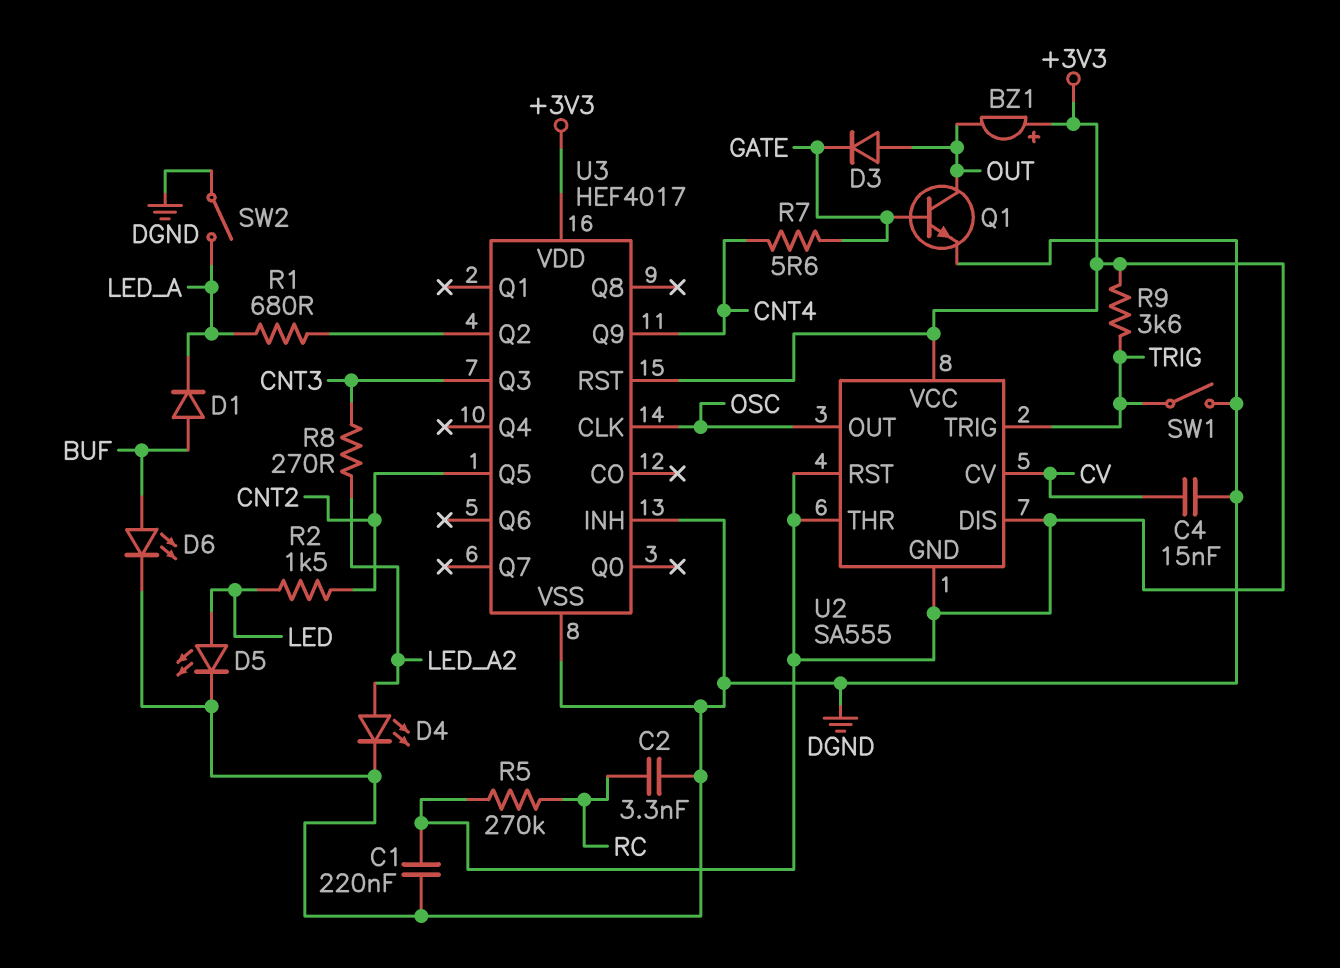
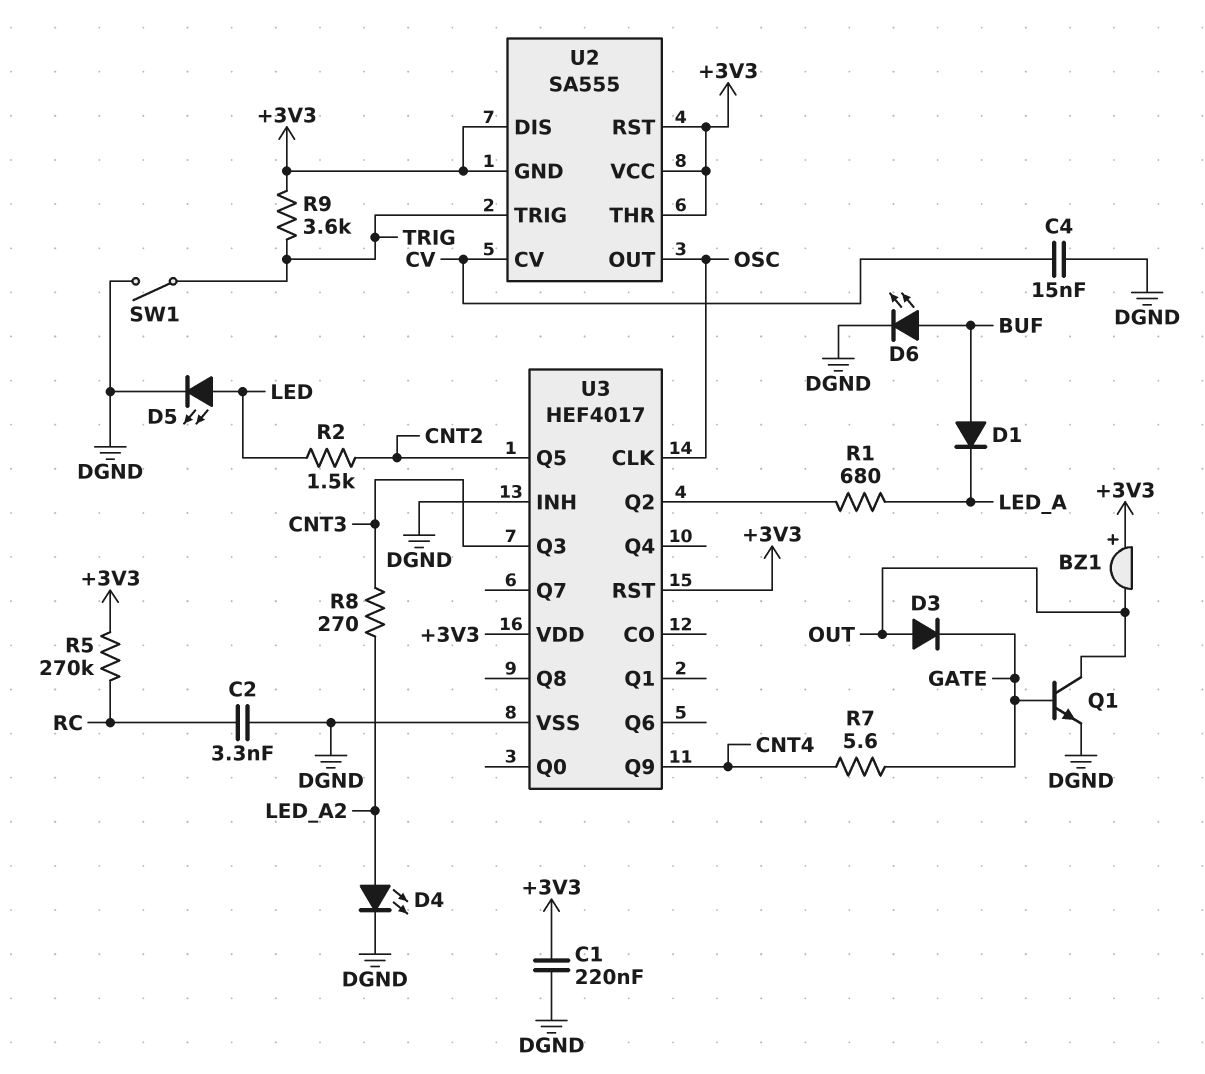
SW2: switch (DGND, LED_A) -> none

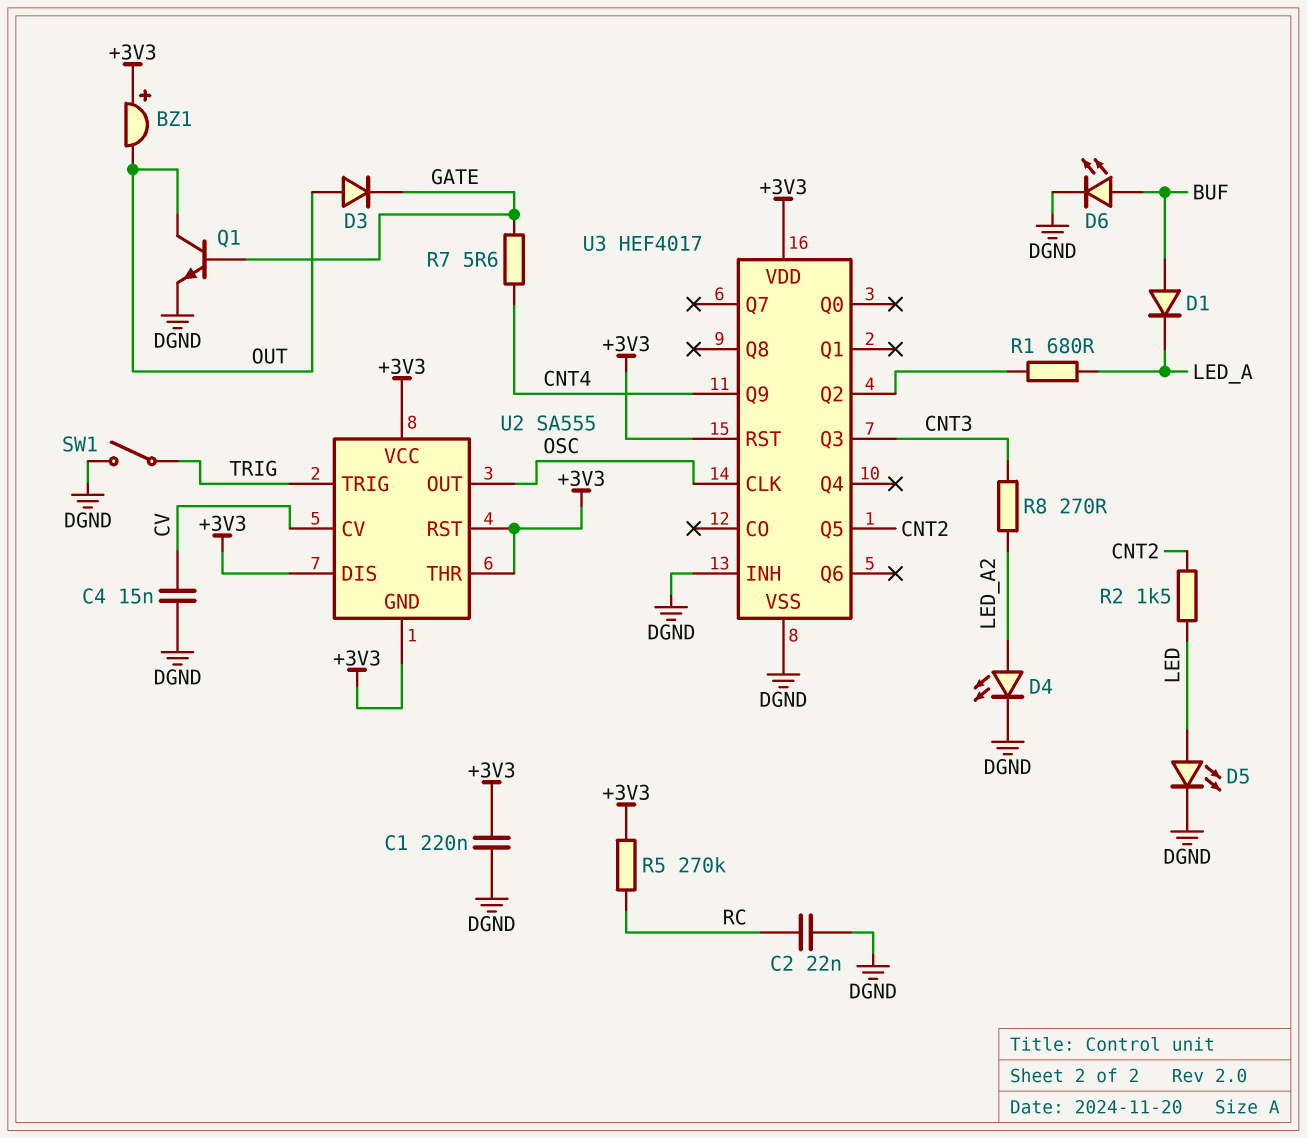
C2: 3.3nF (DGND, RC) -> 22nF (DGND, RC)
R9: 3.6k (+3V3, TRIG) -> none

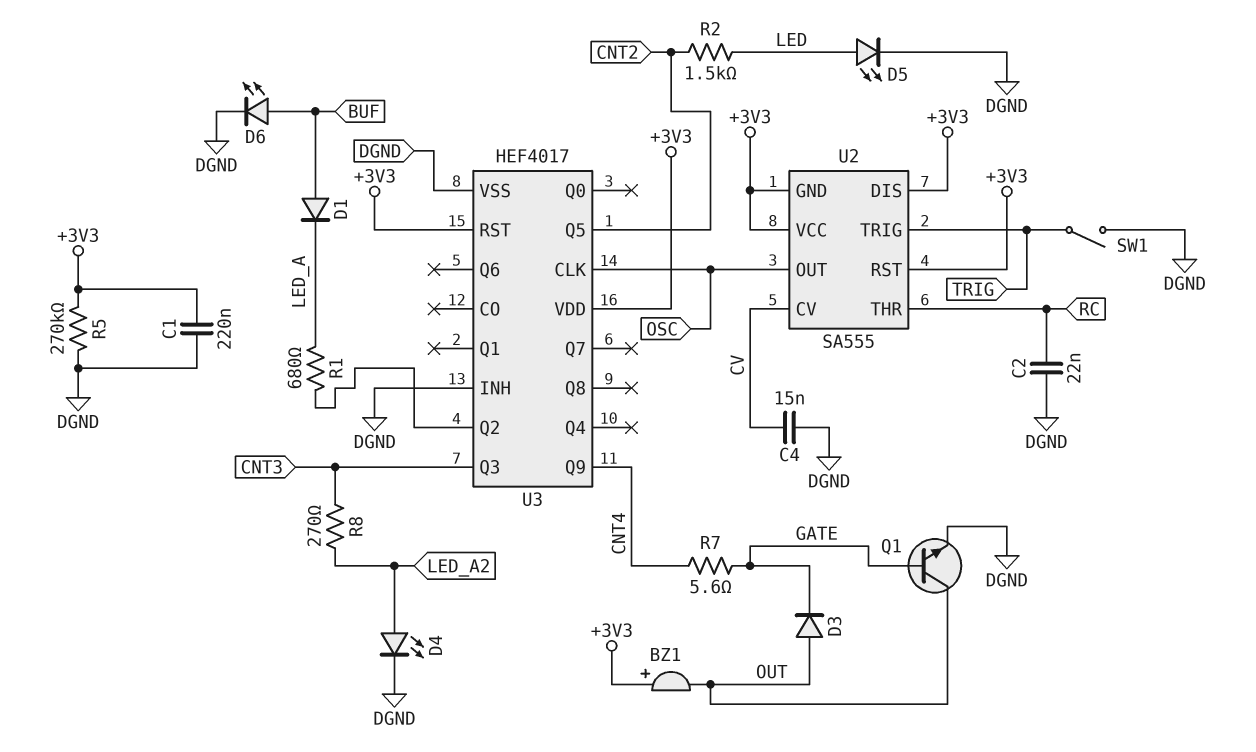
R5: 270k (+3V3, RC) -> 270k (+3V3, DGND)
U2 pin THR: +3V3 -> RC

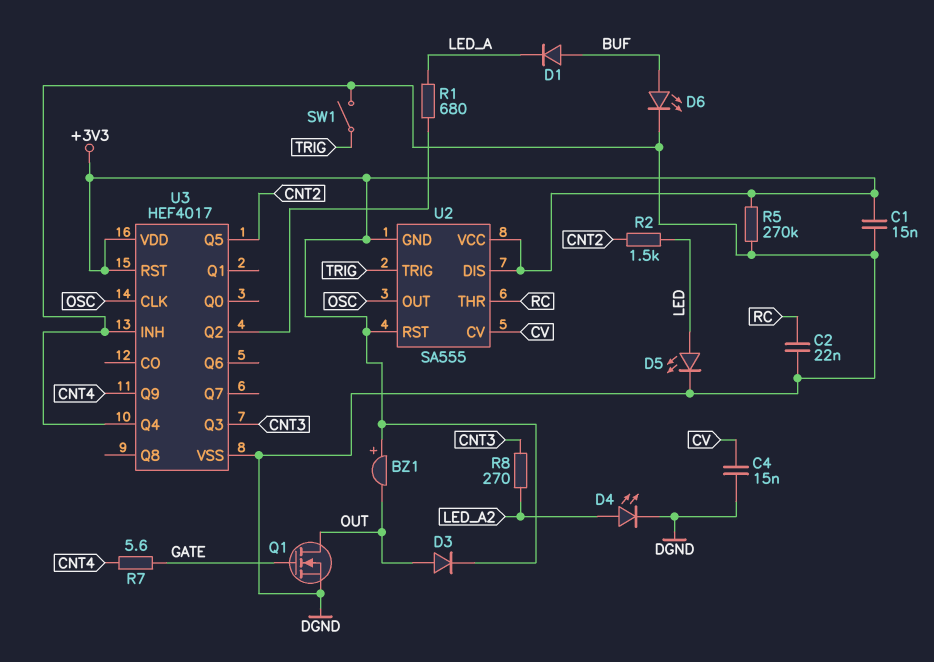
C1: 220nF (+3V3, DGND) -> 15nF (+3V3, DGND)
D3: diode (A OUT, K GATE) -> diode (A OUT, K +3V3)
Q1: NPN (B GATE, C OUT, E DGND) -> NMOS (G GATE, D OUT, S DGND)
U3 pin Q4: none -> DGND

